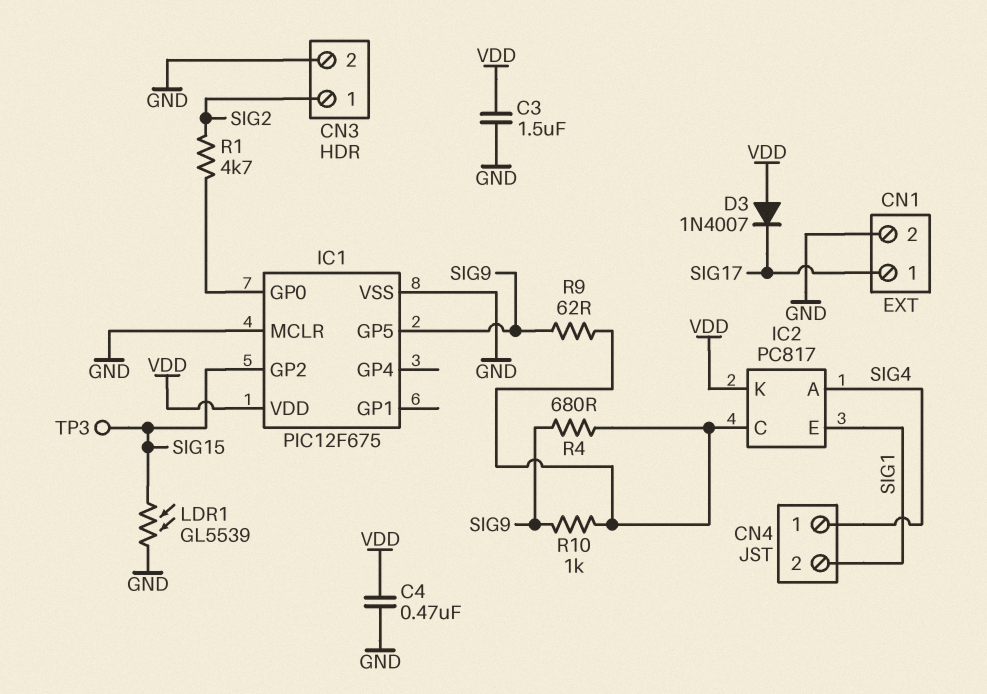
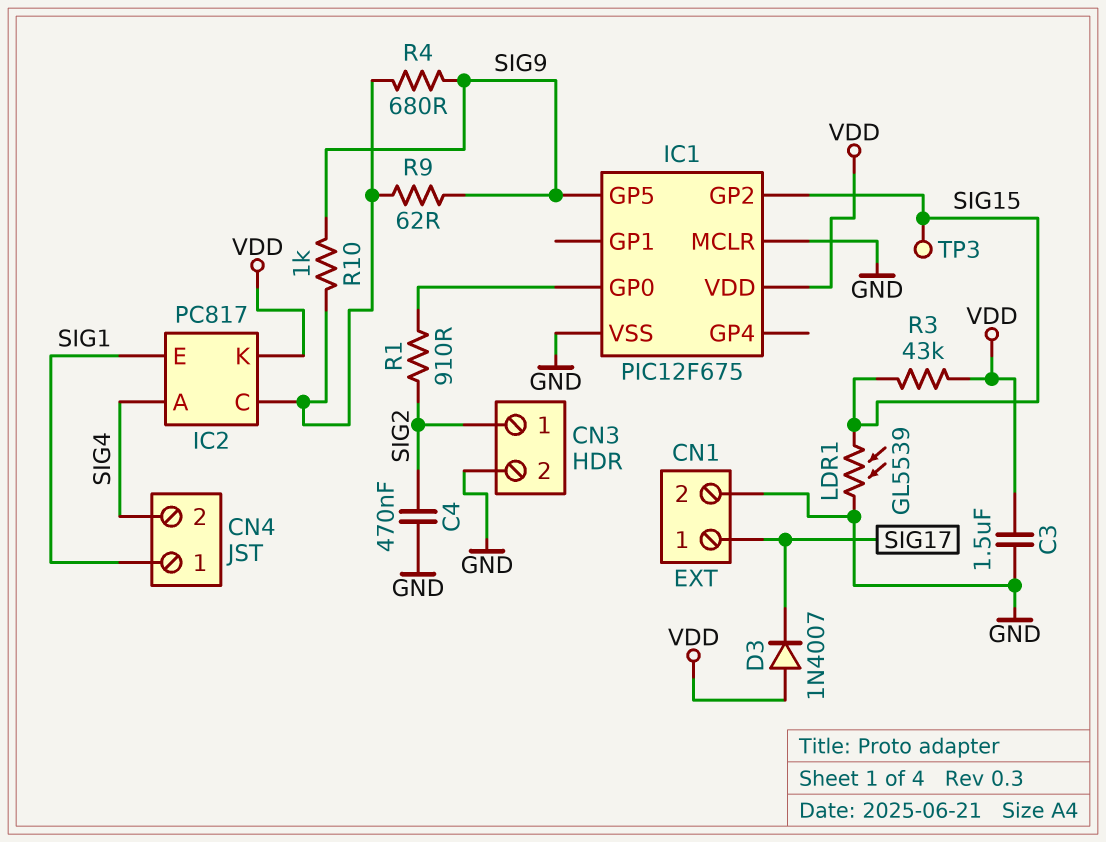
C4: 470nF (GND, VDD) -> 470nF (GND, SIG2)
CN4 pin 1: SIG4 -> SIG1
CN4 pin 2: SIG1 -> SIG4
R1: 4.7k (IC1/GP0, SIG2) -> 910 (IC1/GP0, SIG2)
R3: none -> 43k (SIG15, VDD)

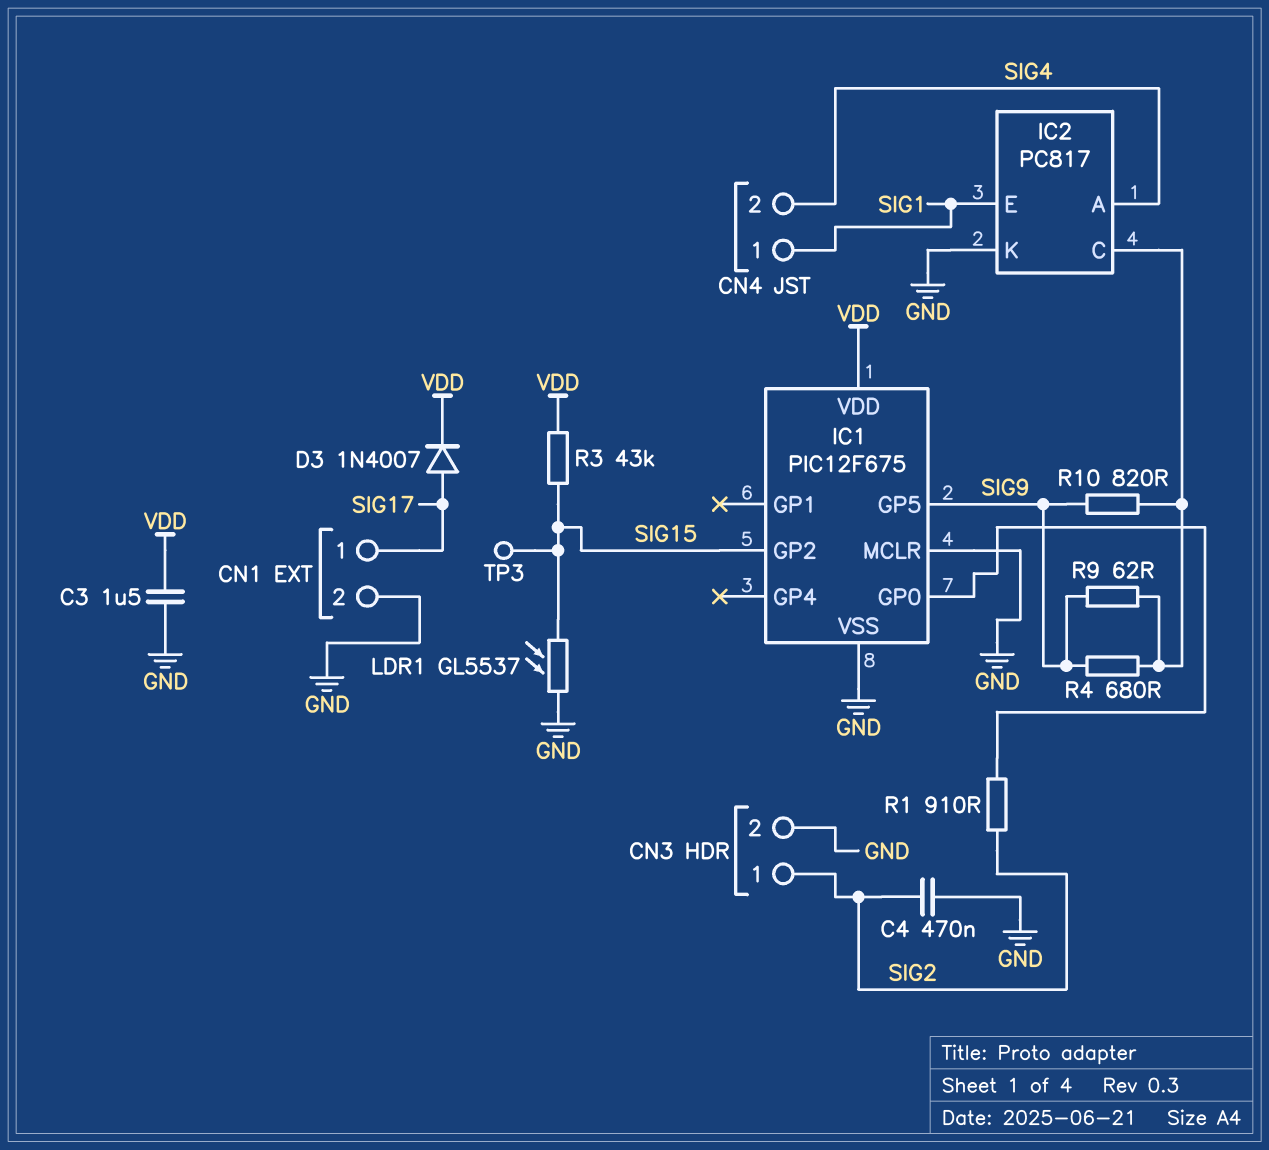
D3: diode 1N4007 (A VDD, K SIG17) -> diode 1N4007 (A SIG17, K VDD)
IC2 pin K: VDD -> GND
LDR1: GL5539 (GND, SIG15) -> GL5537 (GND, SIG15)
R10: 1k (IC2/C, SIG9) -> 820 (IC2/C, SIG9)

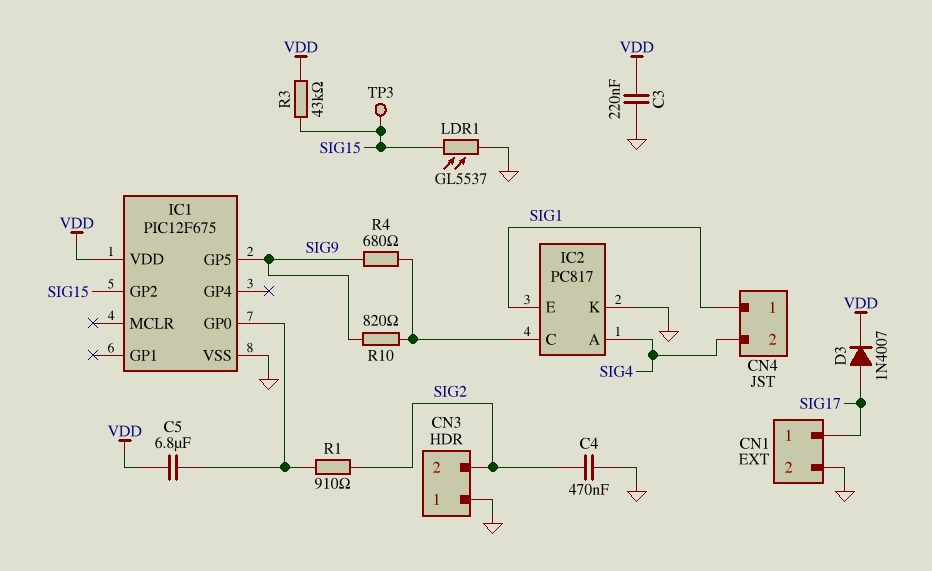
C3: 1.5uF (GND, VDD) -> 220nF (GND, VDD)
C5: none -> 6.8uF (IC1/GP0, VDD)
CN3 pin 1: SIG2 -> GND
CN3 pin 2: GND -> SIG2
IC1 pin MCLR: GND -> none
R9: 62 (IC2/C, SIG9) -> none

